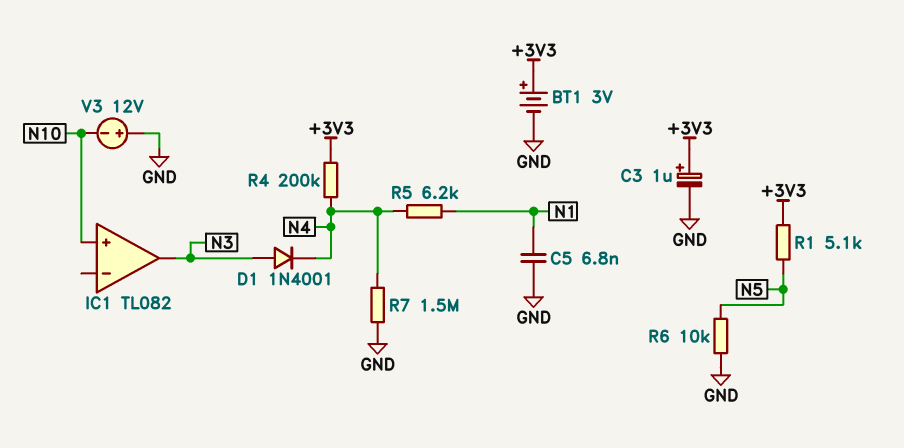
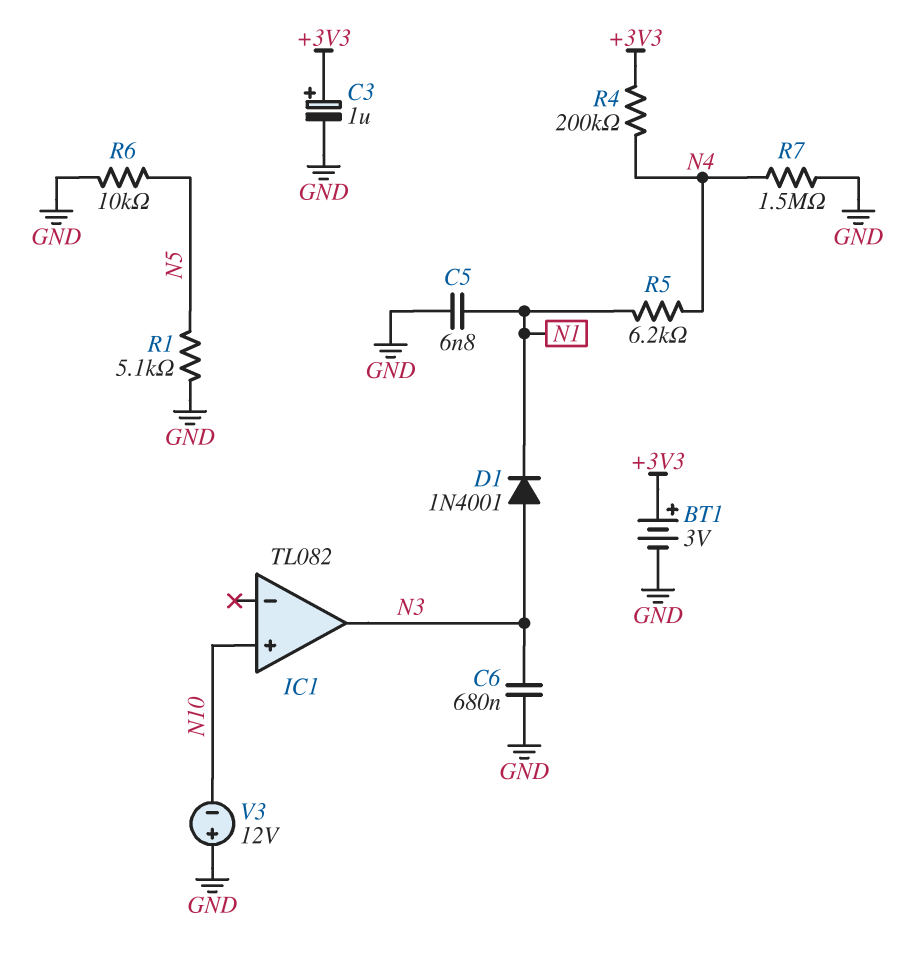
C6: none -> 680nF (GND, N3)
D1: diode 1N4001 (A N3, K N4) -> diode 1N4001 (A N3, K N1)
R1: 5.1k (+3V3, N5) -> 5.1k (GND, N5)

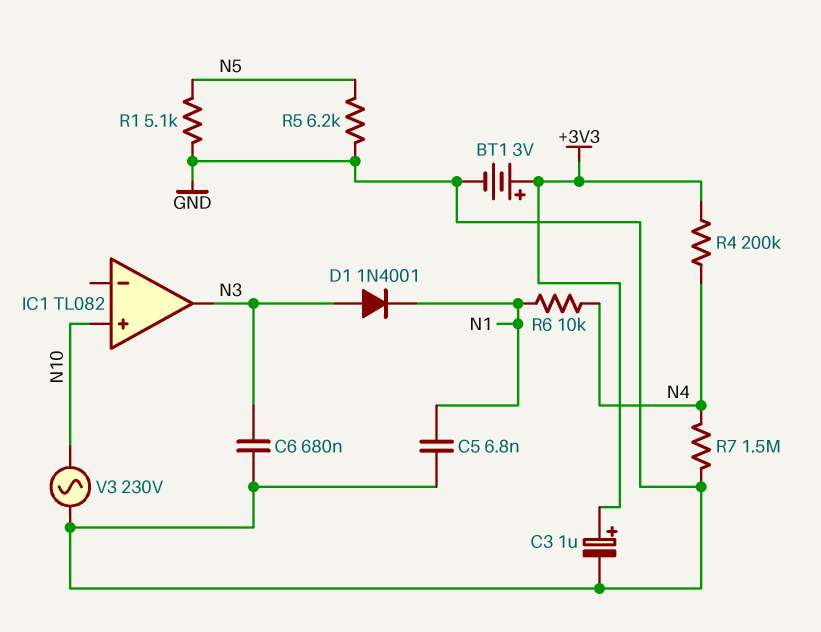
R5: 6.2k (N1, N4) -> 6.2k (GND, N5)
R6: 10k (GND, N5) -> 10k (N1, N4)
V3: 12V (plus GND, minus N10) -> AC 230V (GND, N10)

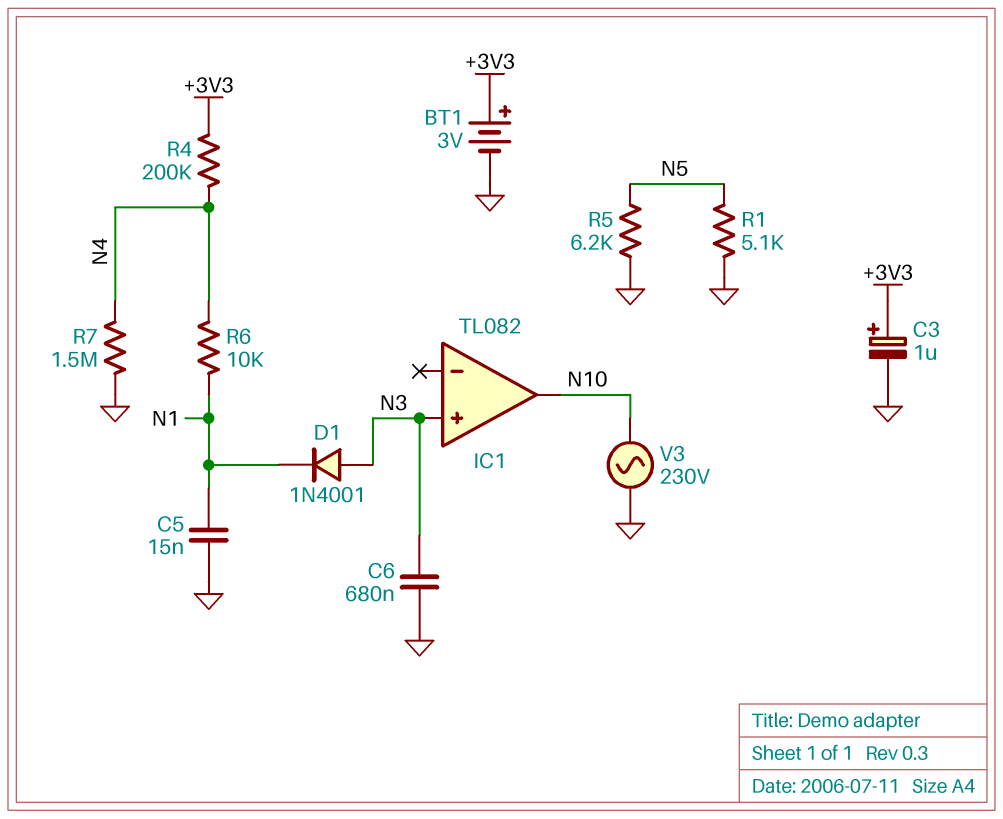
C5: 6.8nF (GND, N1) -> 15nF (GND, N1)
IC1 pin in+: N10 -> N3
IC1 pin out: N3 -> N10

